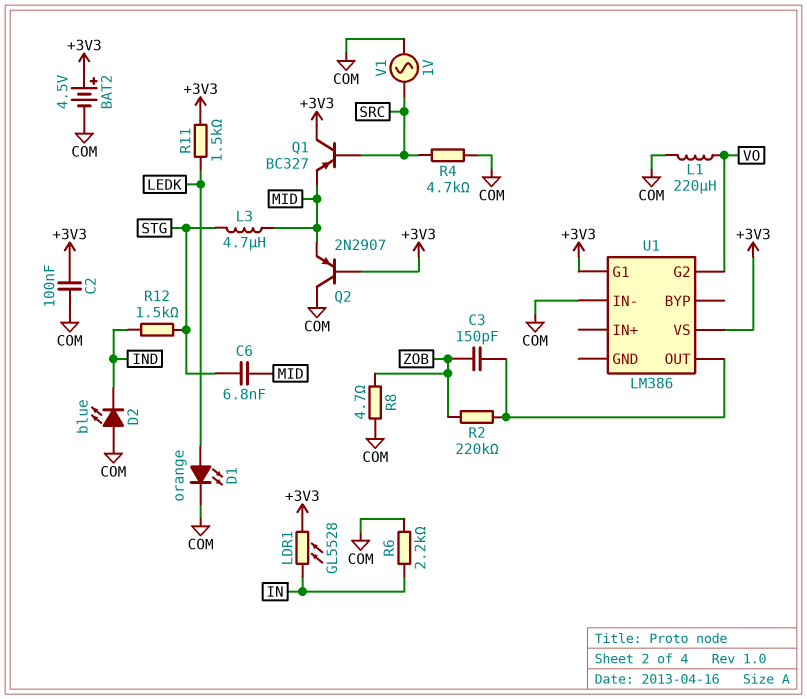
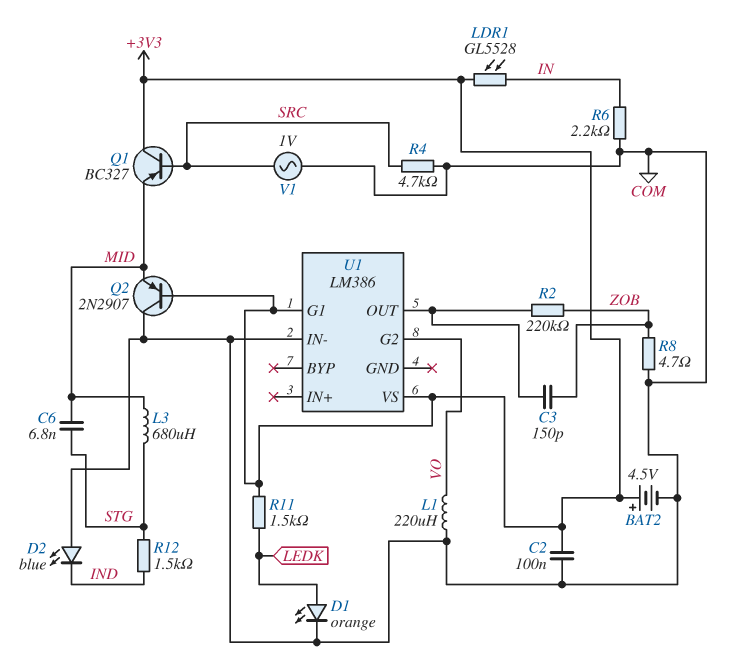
L3: 4.7uH (MID, STG) -> 680uH (MID, STG)

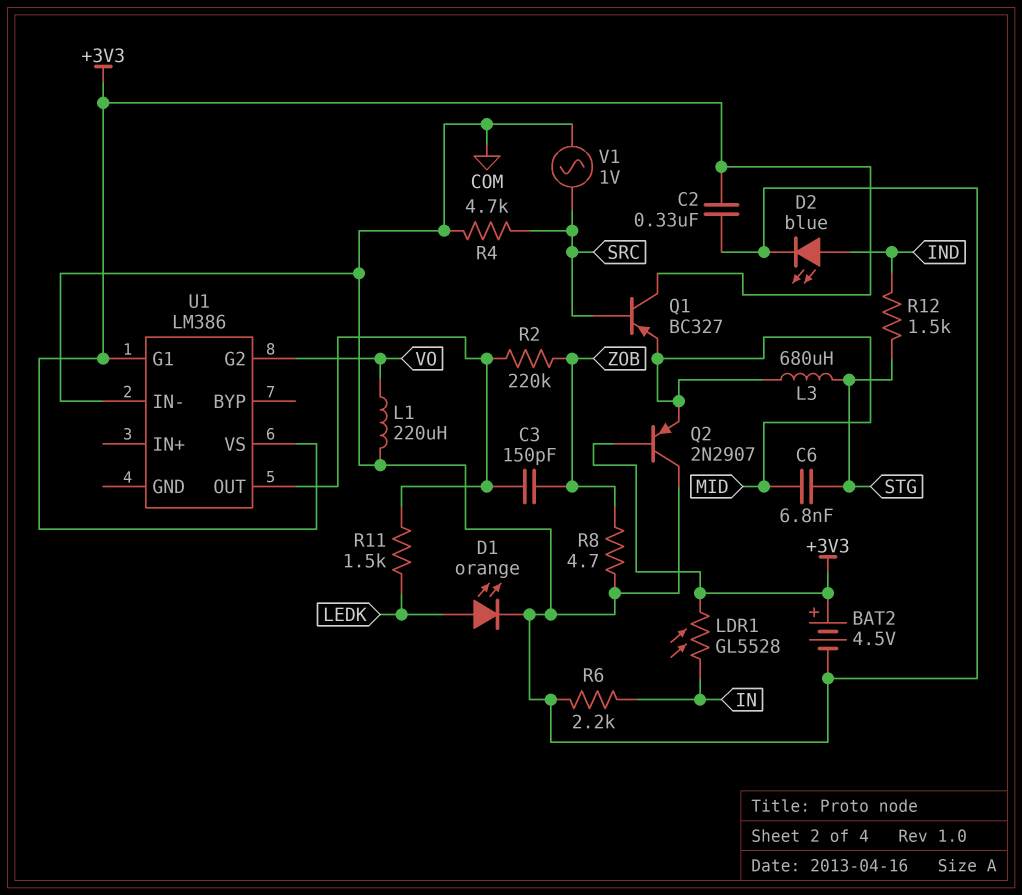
C2: 100nF (+3V3, COM) -> 330nF (+3V3, COM)
D2: LED blue (A COM, K IND) -> LED blue (A IND, K COM)
R11: 1.5k (+3V3, LEDK) -> 1.5k (LEDK, U1/OUT)

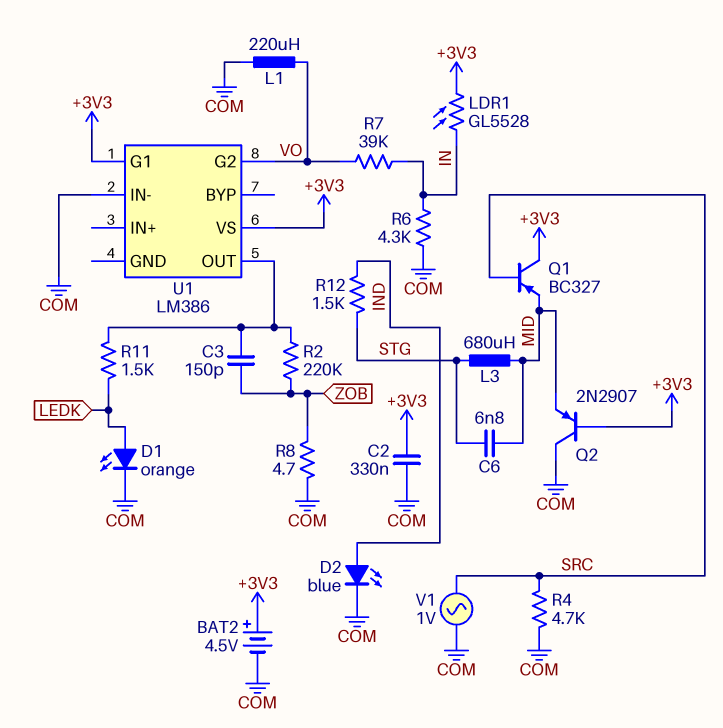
R6: 2.2k (COM, IN) -> 4.3k (COM, IN)
R7: none -> 39k (IN, VO)

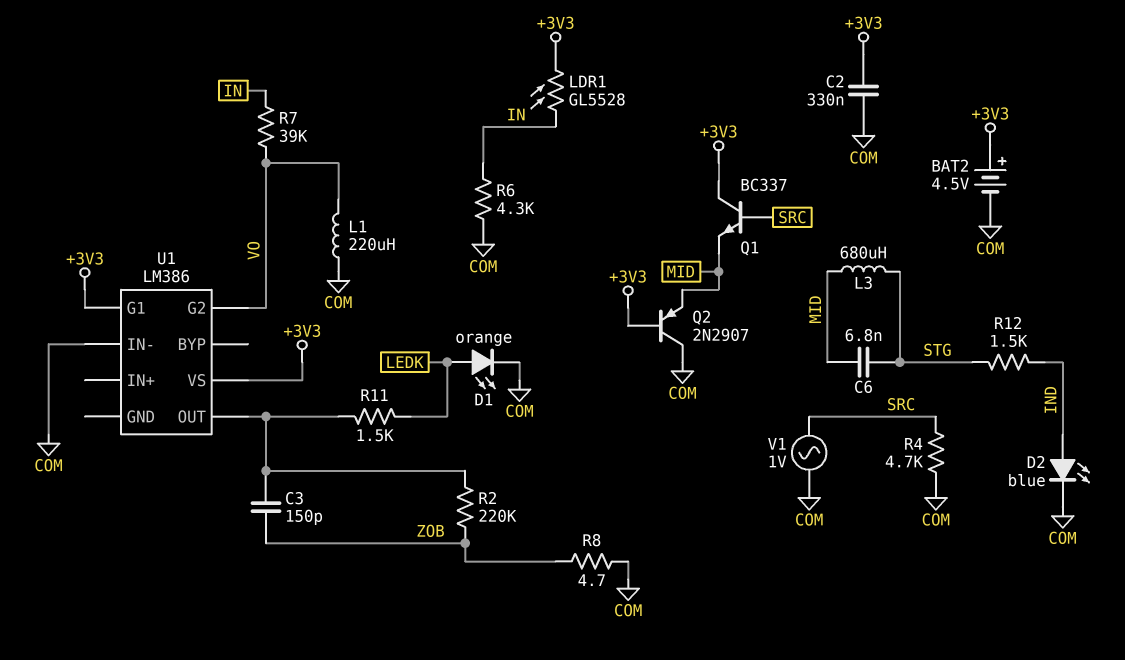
Q1: PNP BC327 (B SRC, C +3V3, E MID) -> NPN BC337 (B SRC, C +3V3, E MID)

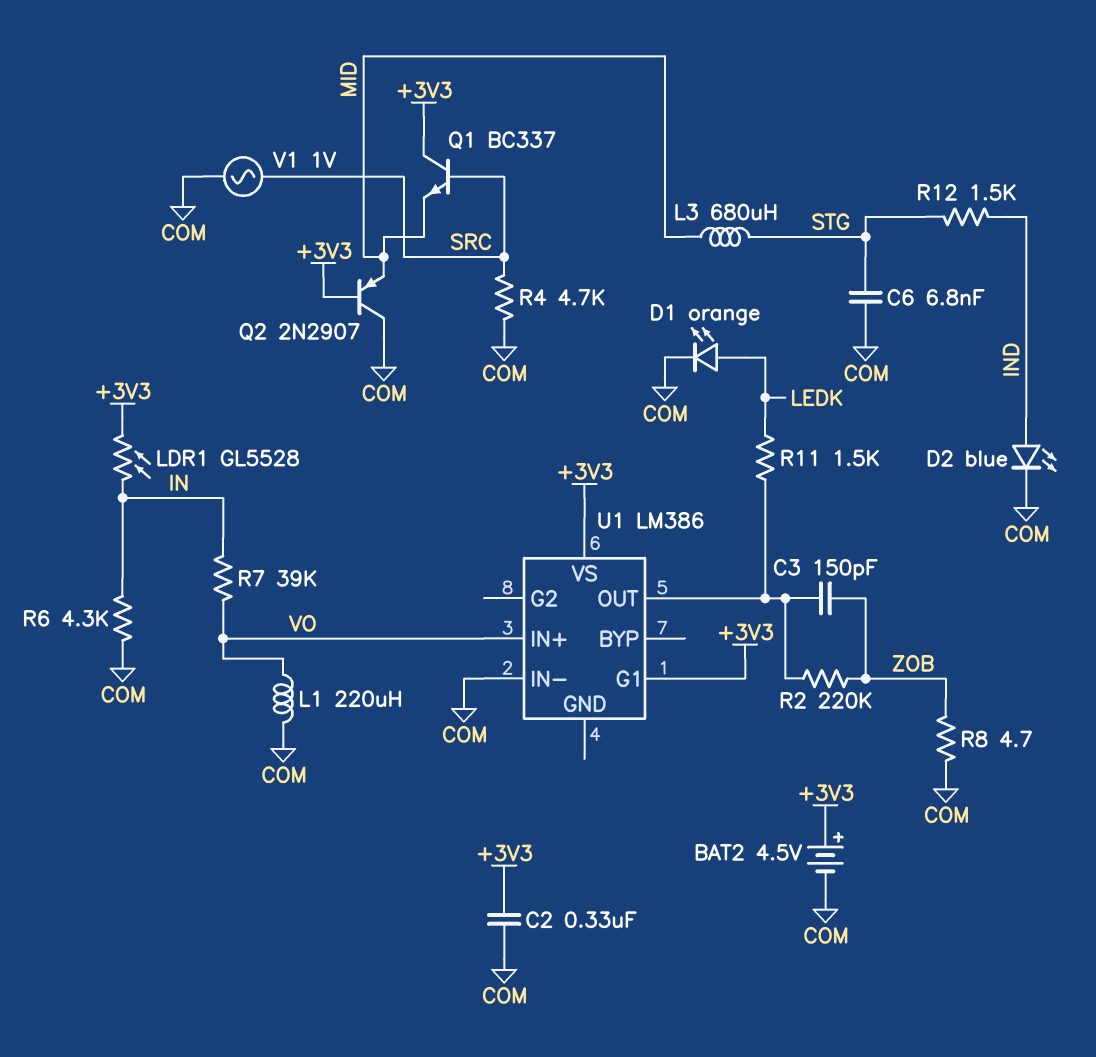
C6: 6.8nF (MID, STG) -> 6.8nF (COM, STG)
U1 pin G2: VO -> none
U1 pin IN+: none -> VO

